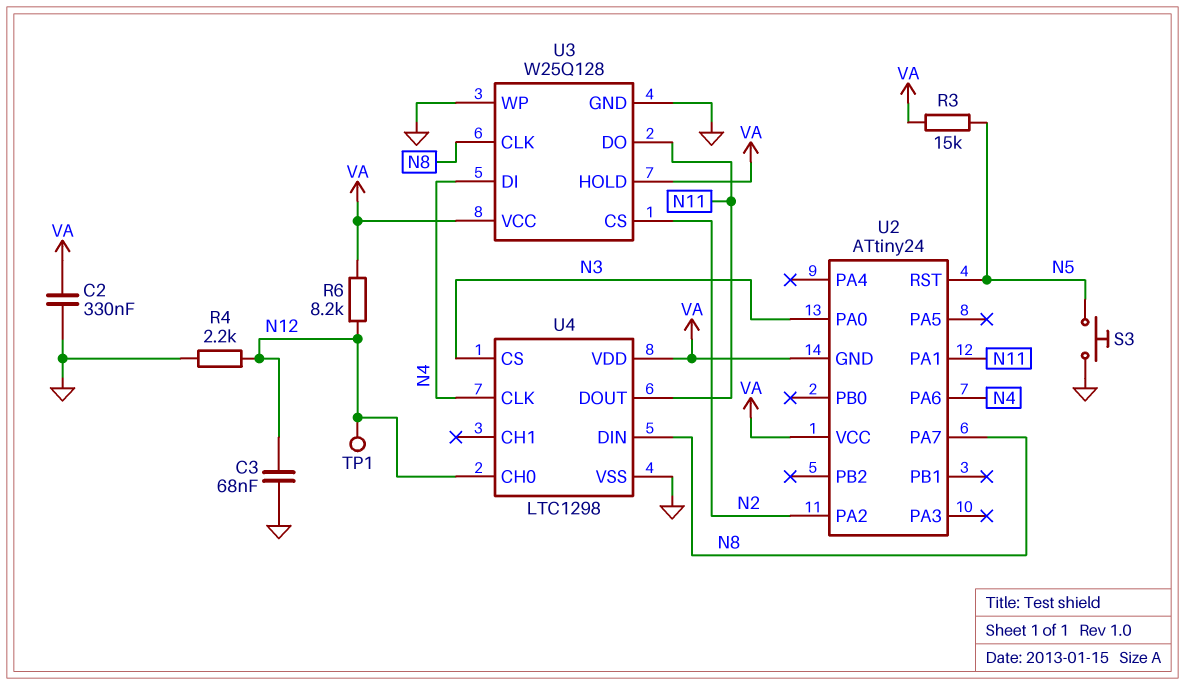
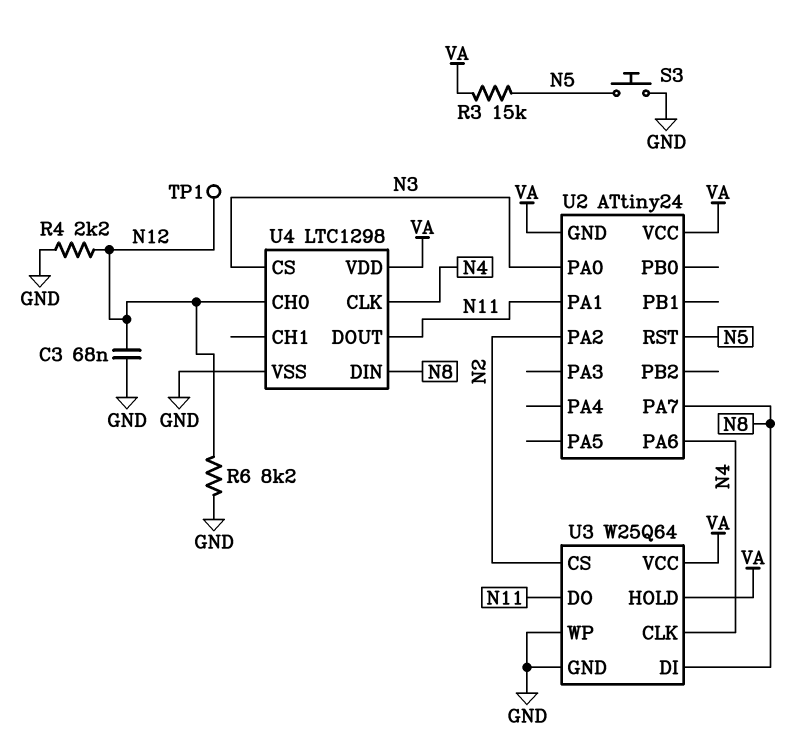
C2: 330nF (GND, VA) -> none
R6: 8.2k (N12, VA) -> 8.2k (GND, N12)
U3: W25Q128 -> W25Q64
U3 pin CLK: N8 -> N4
U3 pin DI: N4 -> N8

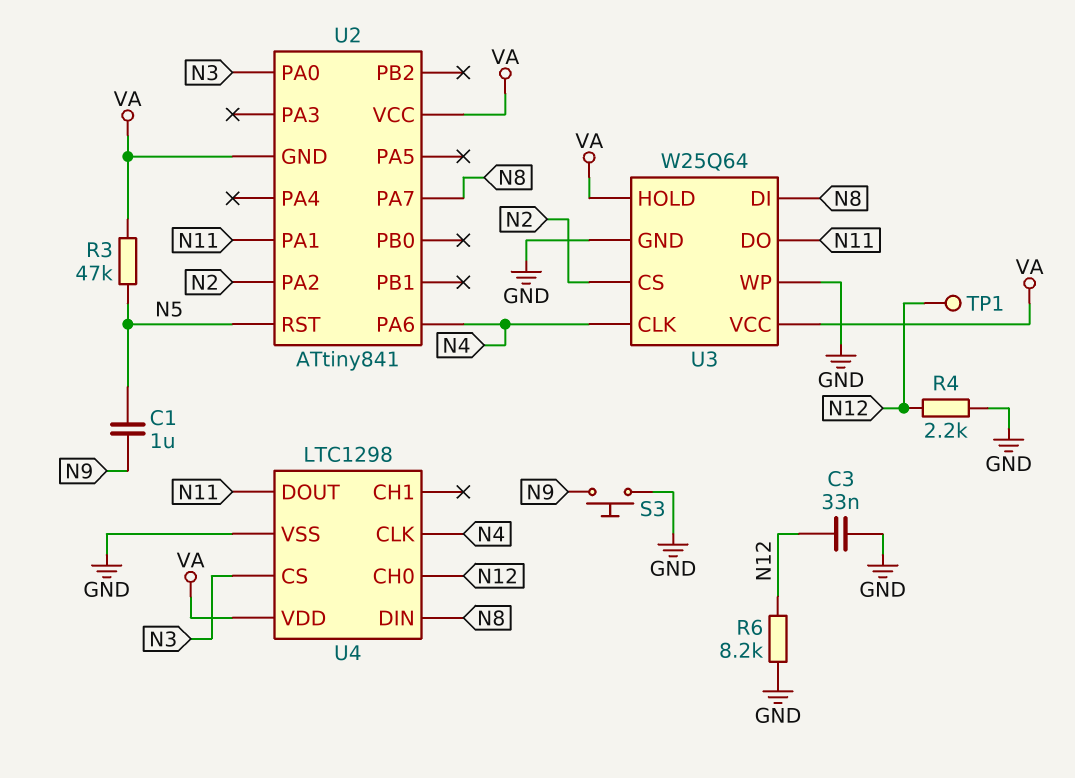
C1: none -> 1uF (N5, N9)
C3: 68nF (GND, N12) -> 33nF (GND, N12)
R3: 15k (N5, VA) -> 47k (N5, VA)
S3: button (GND, N5) -> button (GND, N9)
U2: ATtiny24 -> ATtiny841

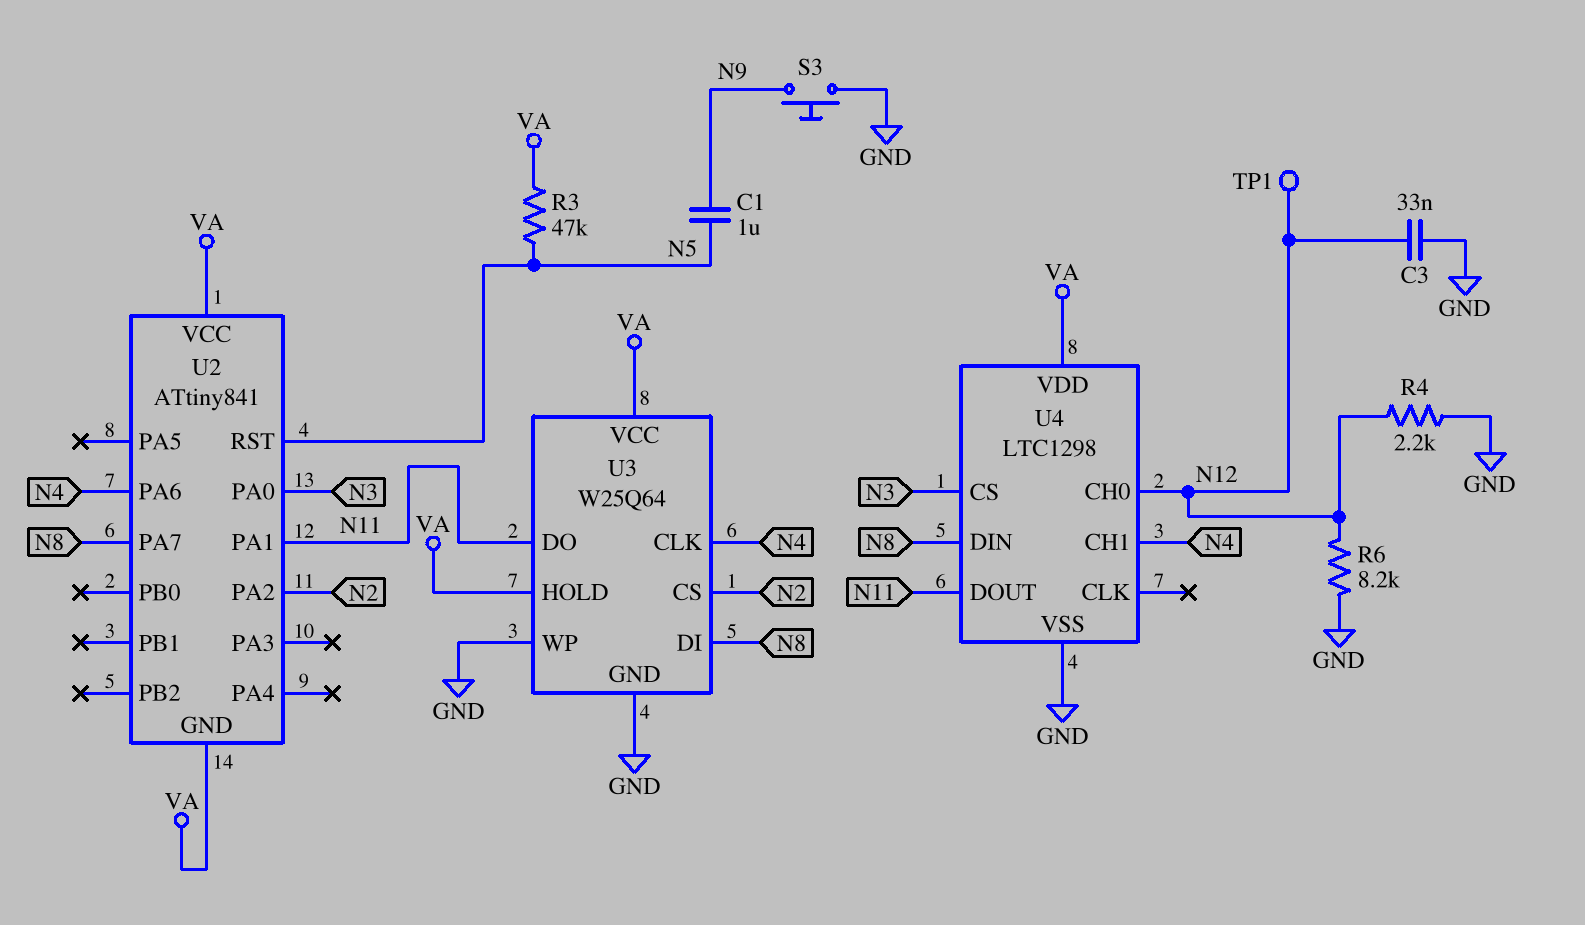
U4 pin CH1: none -> N4
U4 pin CLK: N4 -> none

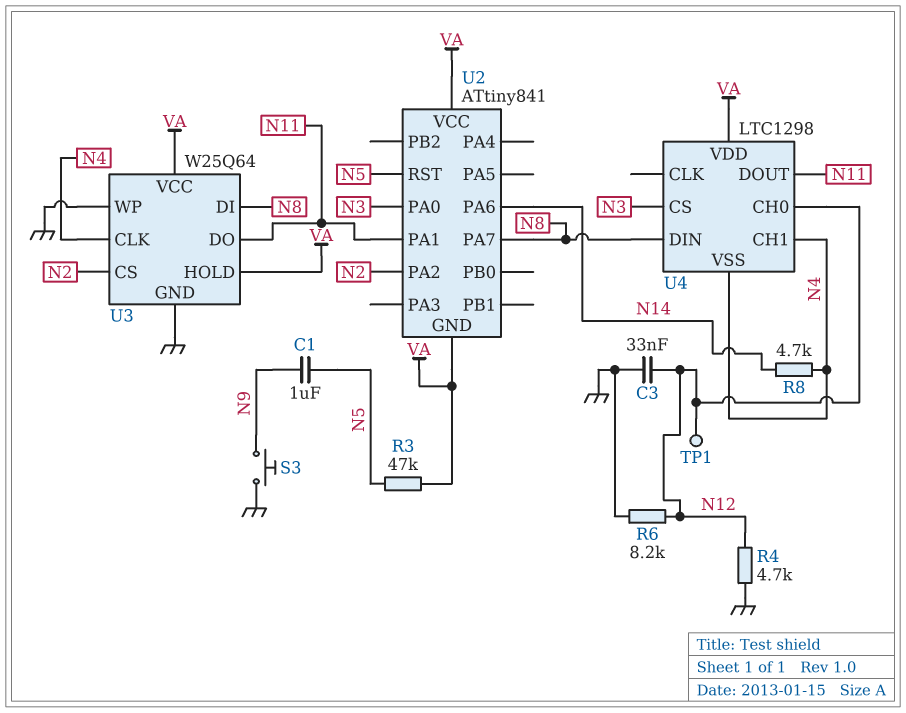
R4: 2.2k (GND, N12) -> 4.7k (GND, N12)
R8: none -> 4.7k (N4, N14)
U2 pin PA6: N4 -> N14
U4 pin VSS: GND -> N4

